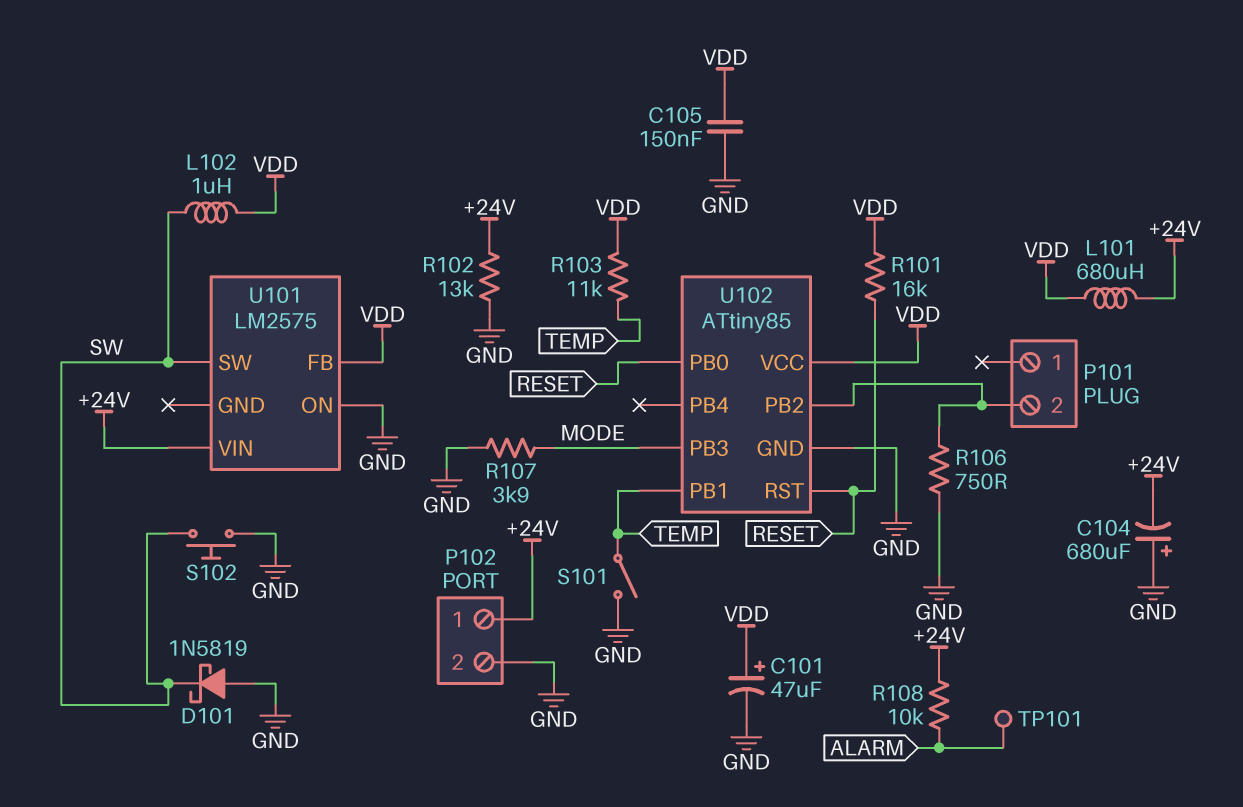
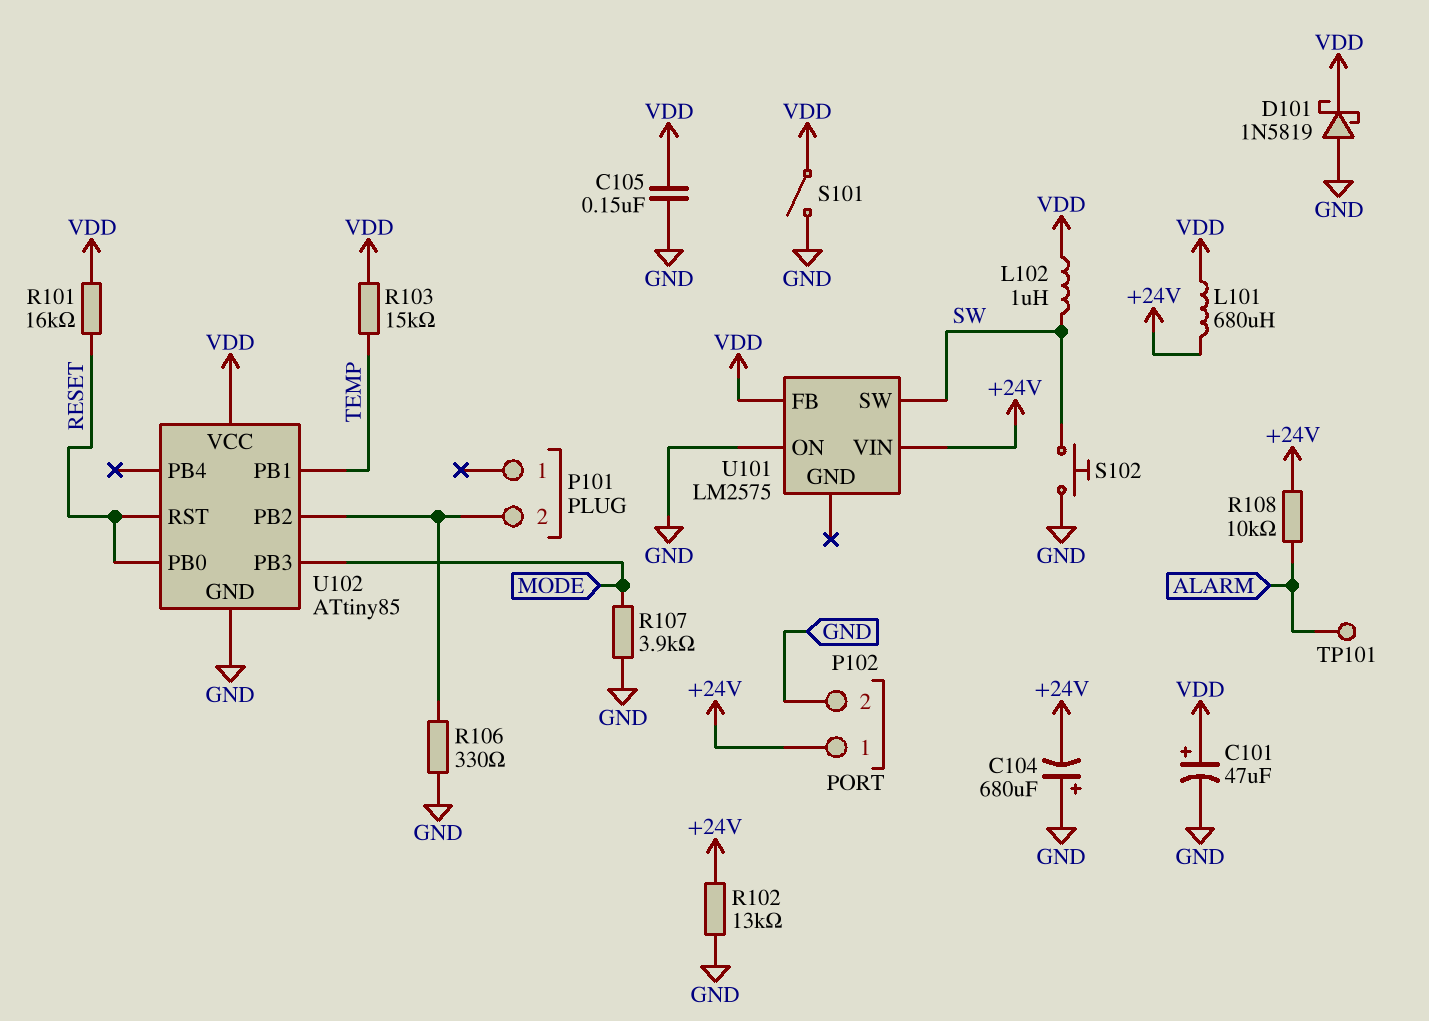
D101: schottky 1N5819 (A GND, K SW) -> schottky 1N5819 (A GND, K VDD)
R103: 11k (TEMP, VDD) -> 15k (TEMP, VDD)
R106: 750 (GND, P101/2) -> 330 (GND, P101/2)
S101: switch (GND, TEMP) -> switch (GND, VDD)

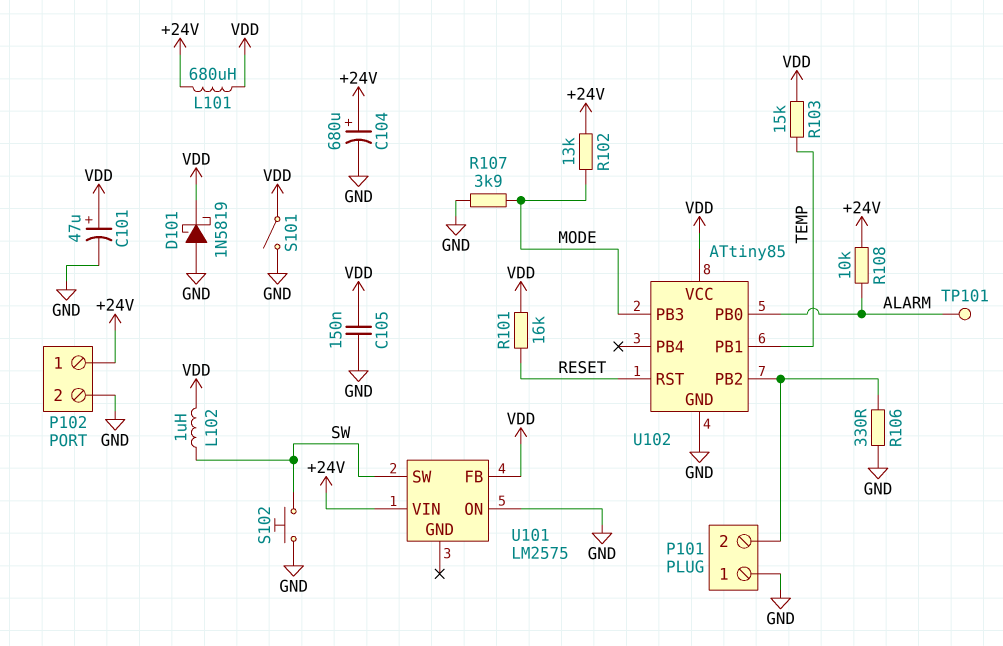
C104: 680uF (plus GND, minus +24V) -> 680uF (plus +24V, minus GND)
P101 pin 1: none -> GND
R102: 13k (+24V, GND) -> 13k (+24V, MODE)
U102 pin PB0: RESET -> ALARM

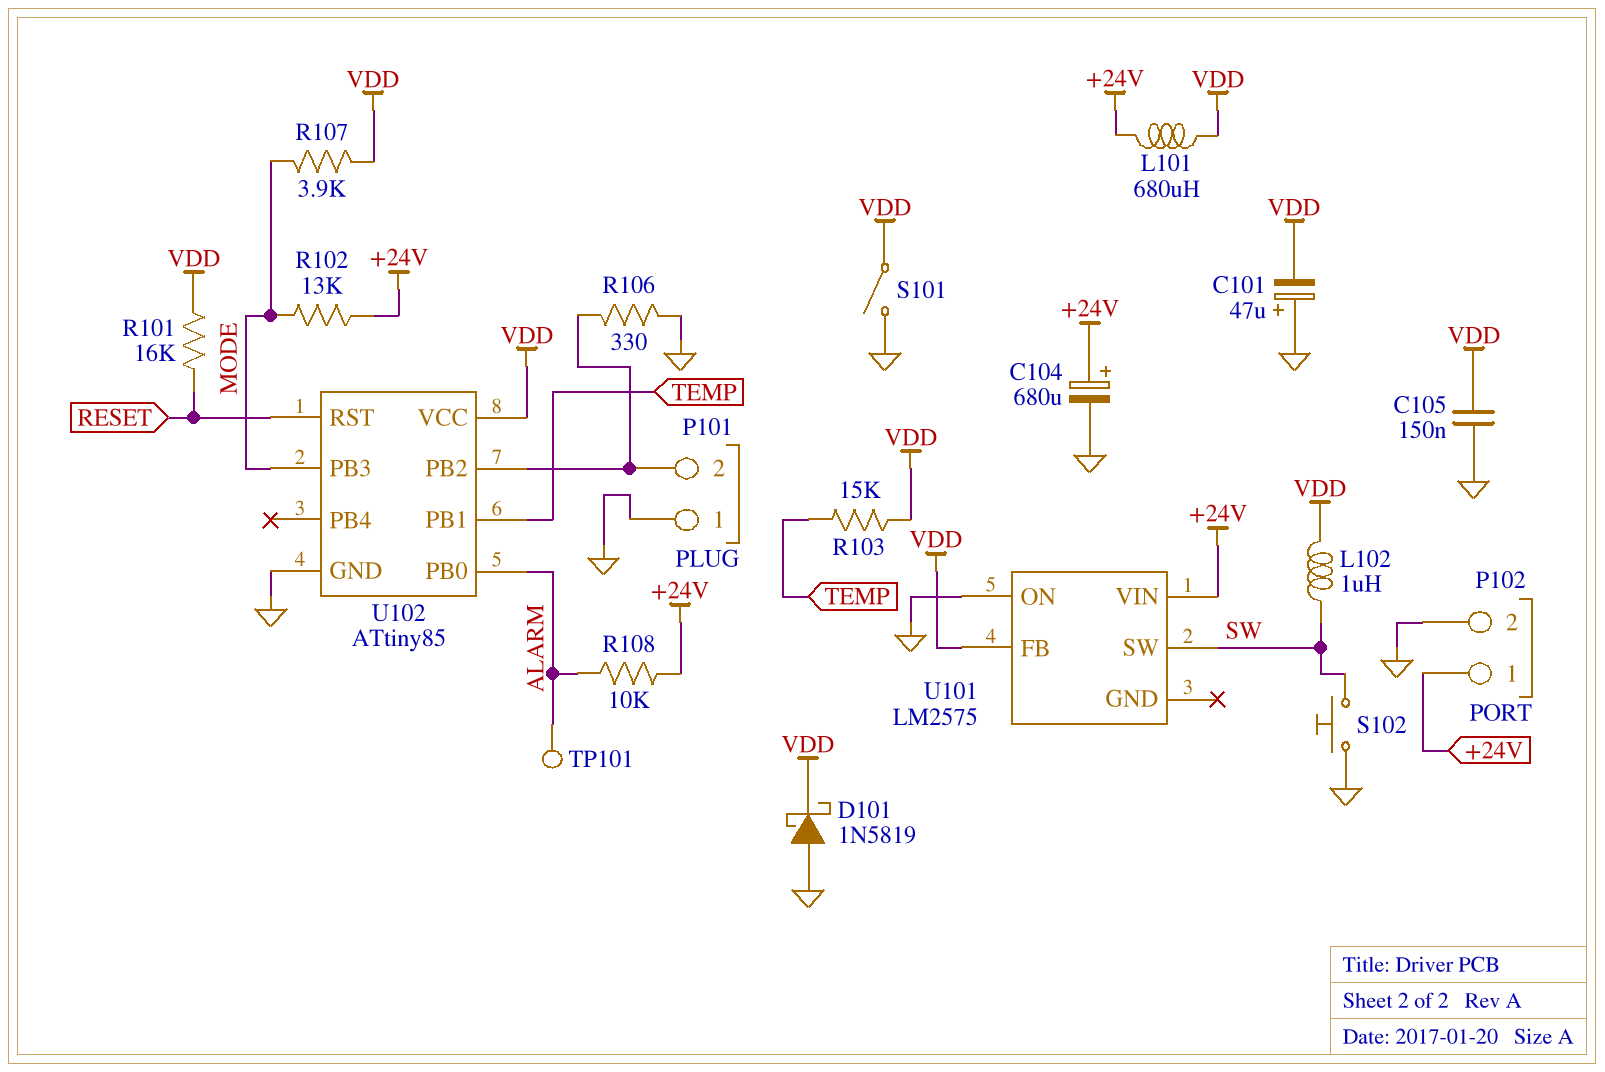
C101: 47uF (plus VDD, minus GND) -> 47uF (plus GND, minus VDD)
R107: 3.9k (GND, MODE) -> 3.9k (MODE, VDD)

